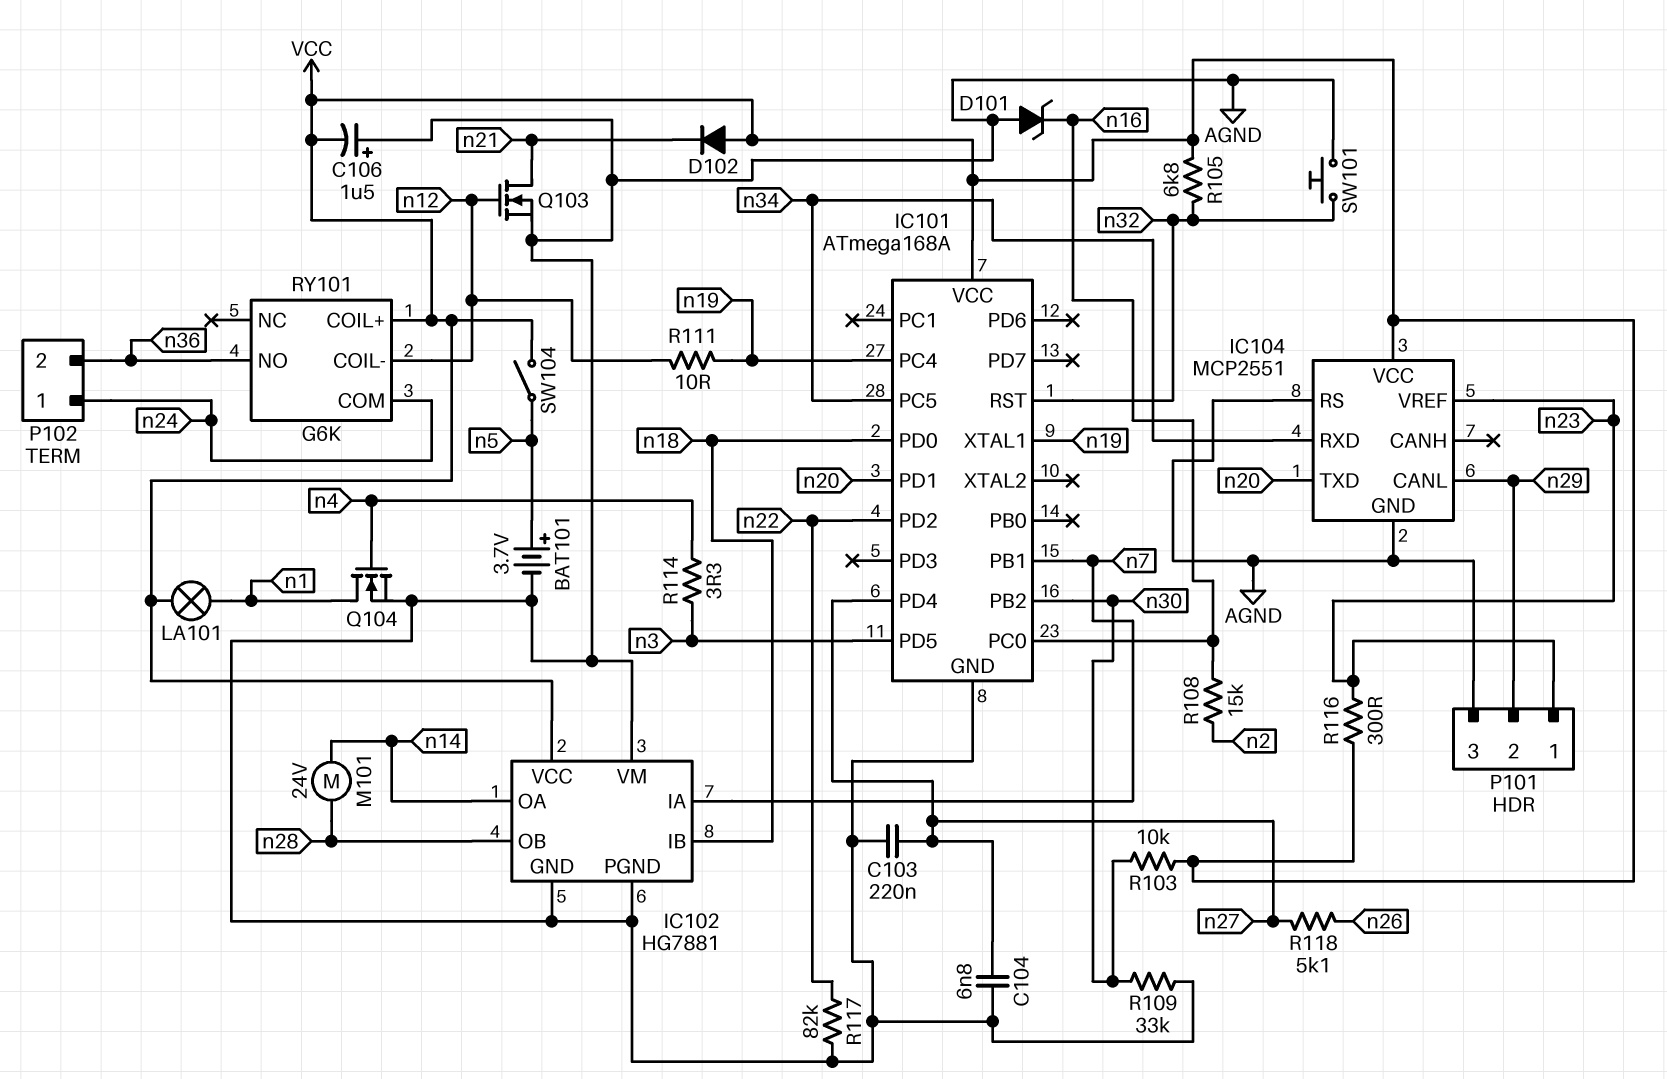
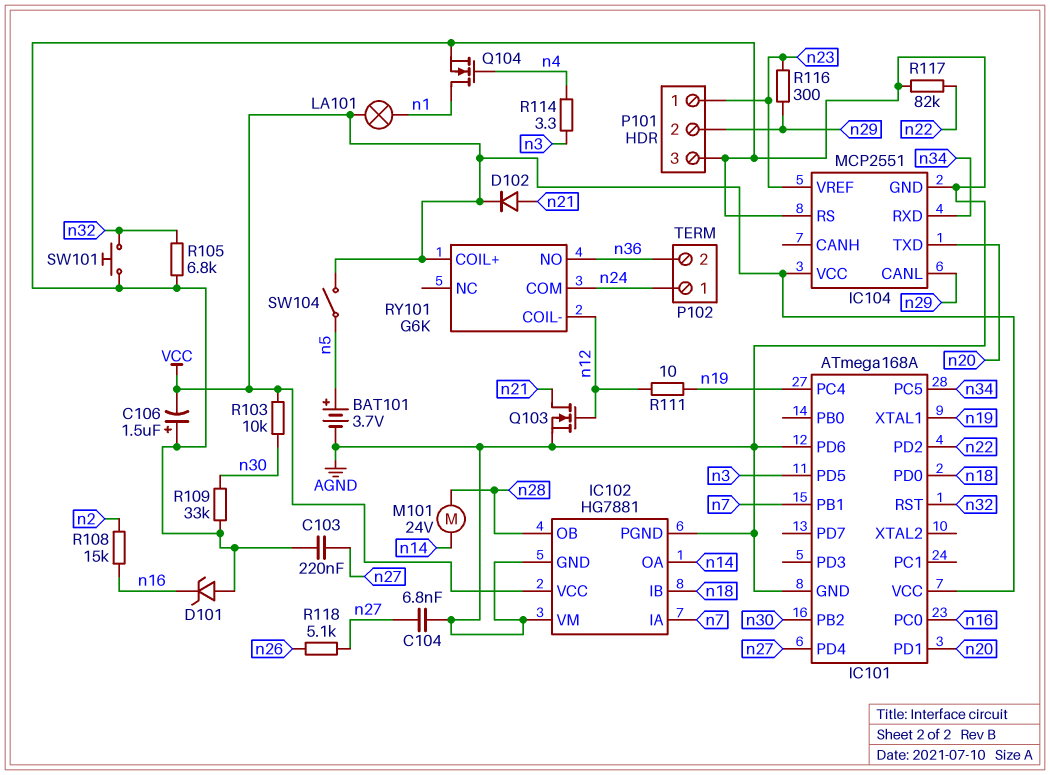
D102: diode (A VCC, K n21) -> diode (A n21, K VCC)
IC101 pin PD6: none -> AGND
R105: 6.8k (VCC, n32) -> 6.8k (AGND, n32)
R116: 300 (VCC, n23) -> 300 (n23, n29)

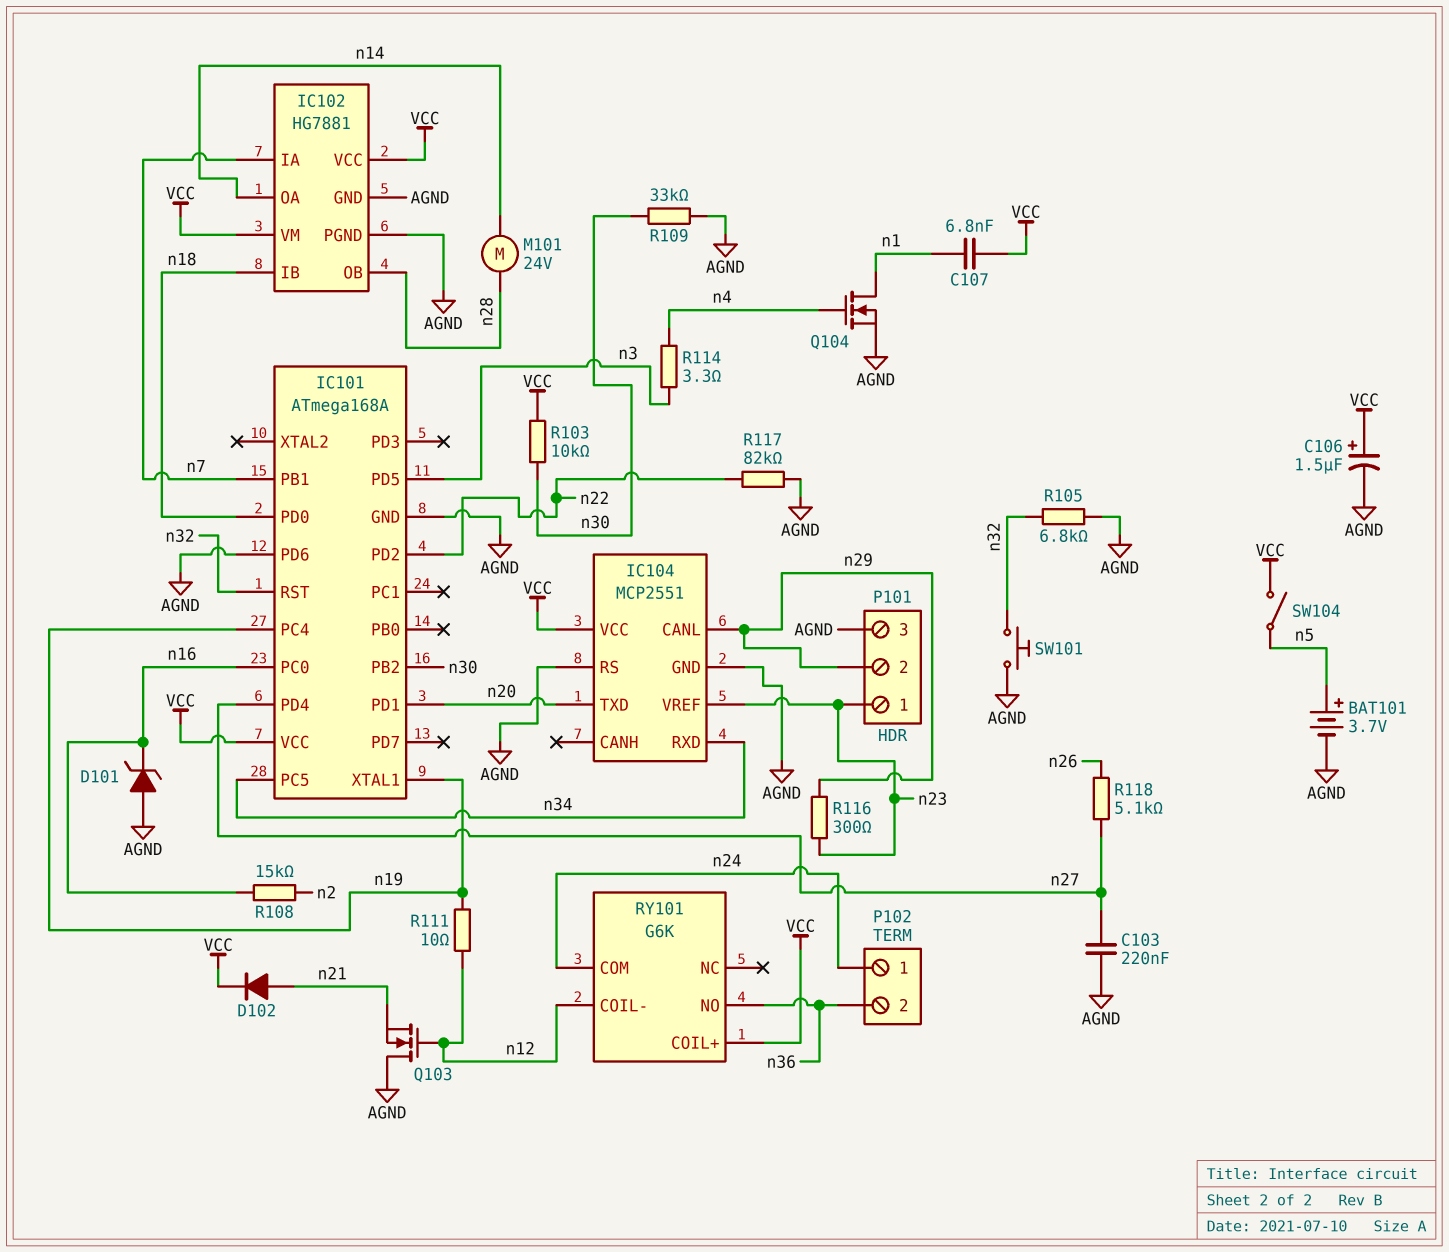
C104: 6.8nF (AGND, n27) -> none
C106: 1.5uF (plus AGND, minus VCC) -> 1.5uF (plus VCC, minus AGND)
C107: none -> 6.8nF (VCC, n1)
IC102 pin VM: AGND -> VCC
LA101: lamp (VCC, n1) -> none
Q103: NMOS (G n12, D n21, S AGND) -> NMOS (G n12, D AGND, S n21)

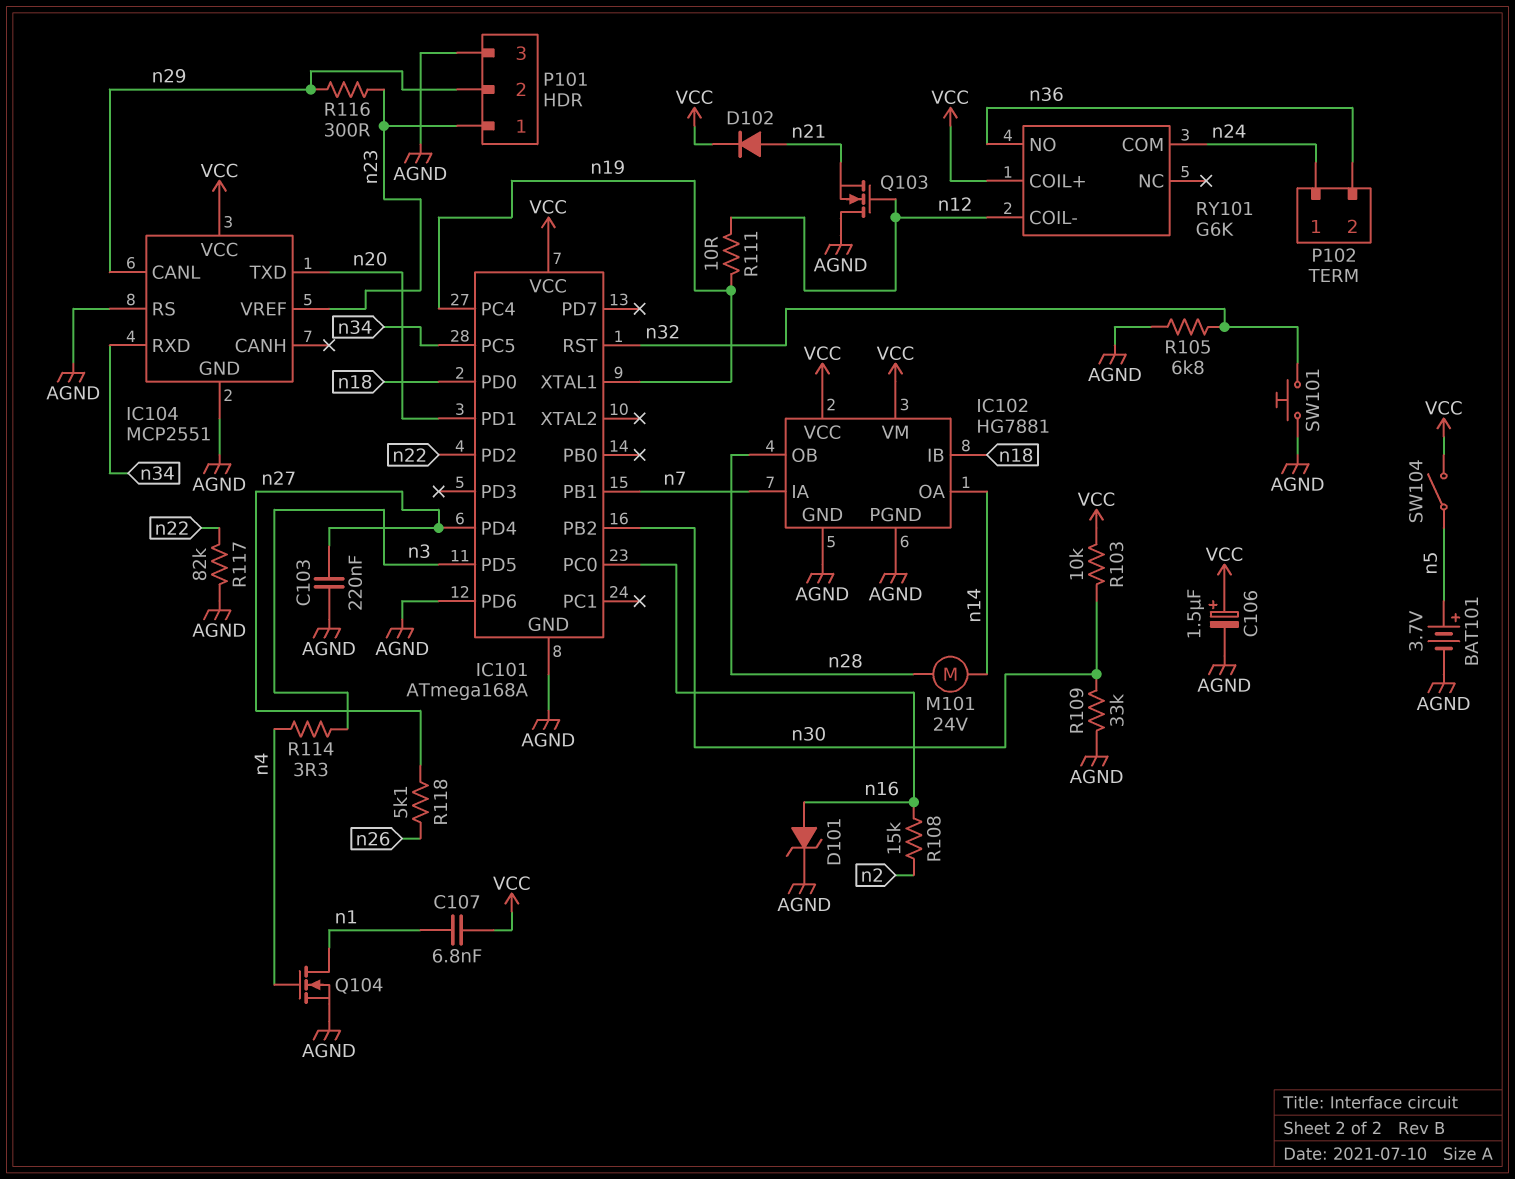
D101: zener (A AGND, K n16) -> zener (A n16, K AGND)

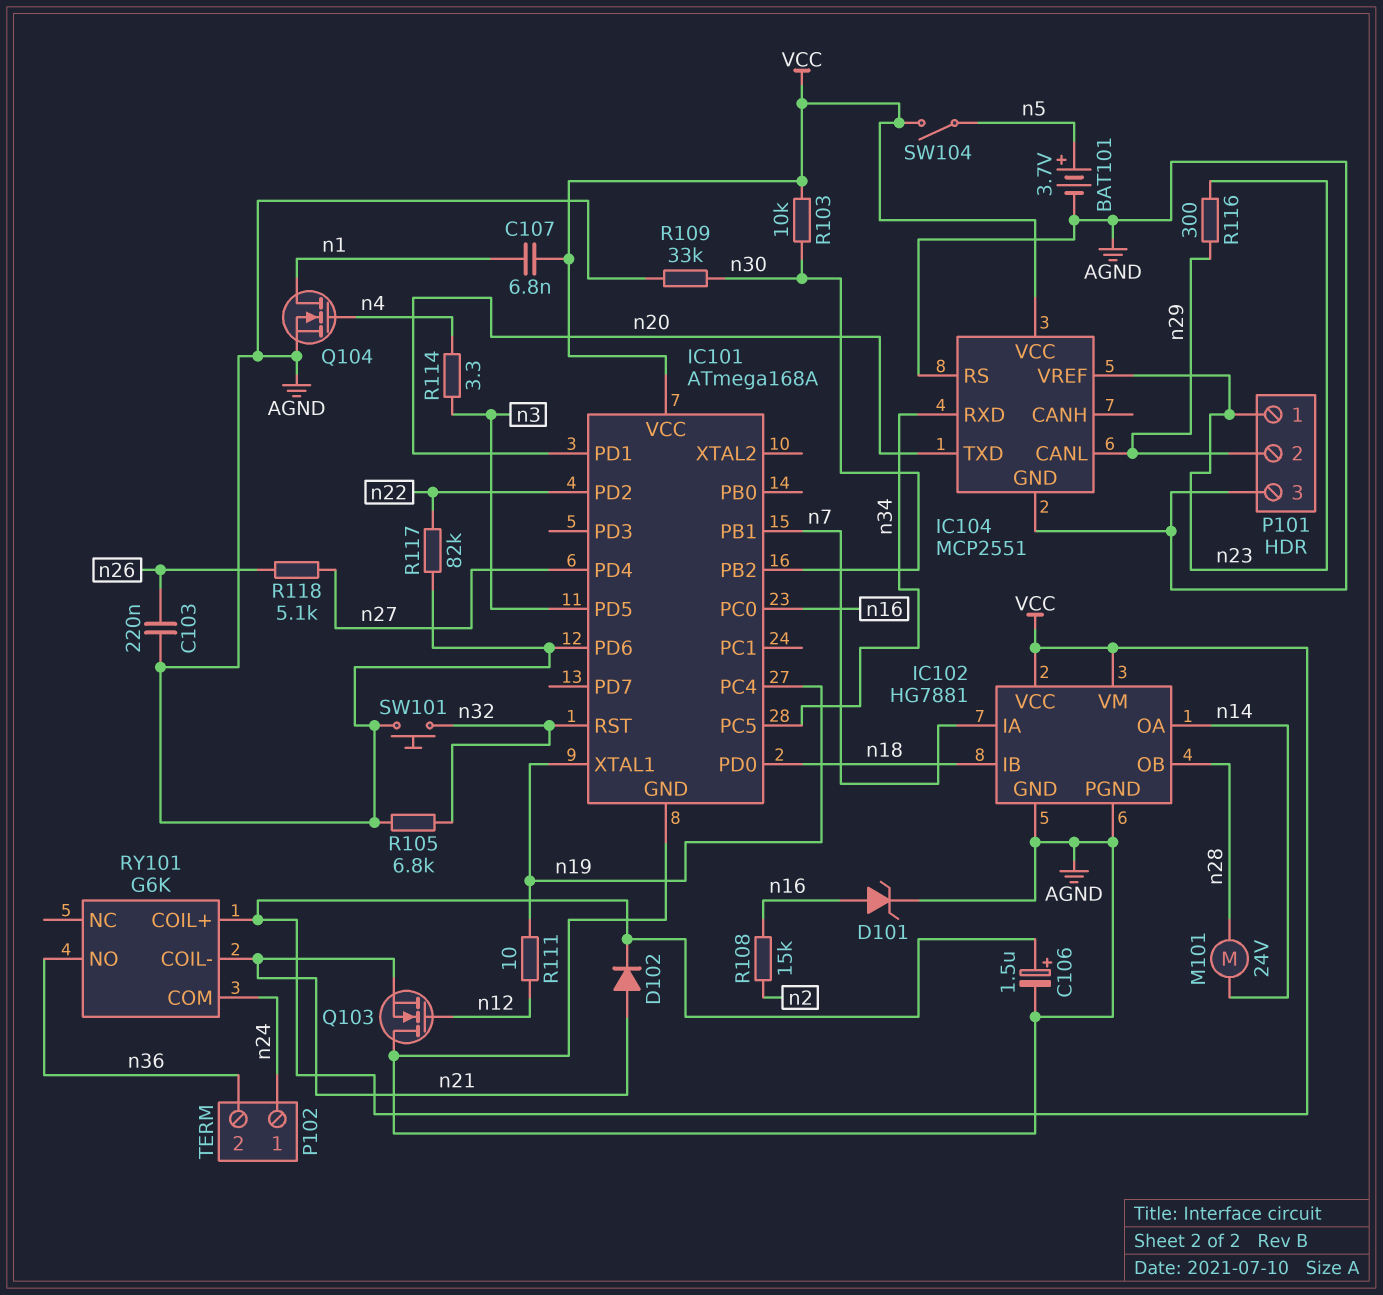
C103: 220nF (AGND, n27) -> 220nF (AGND, n26)
RY101 pin COIL-: n12 -> n21

